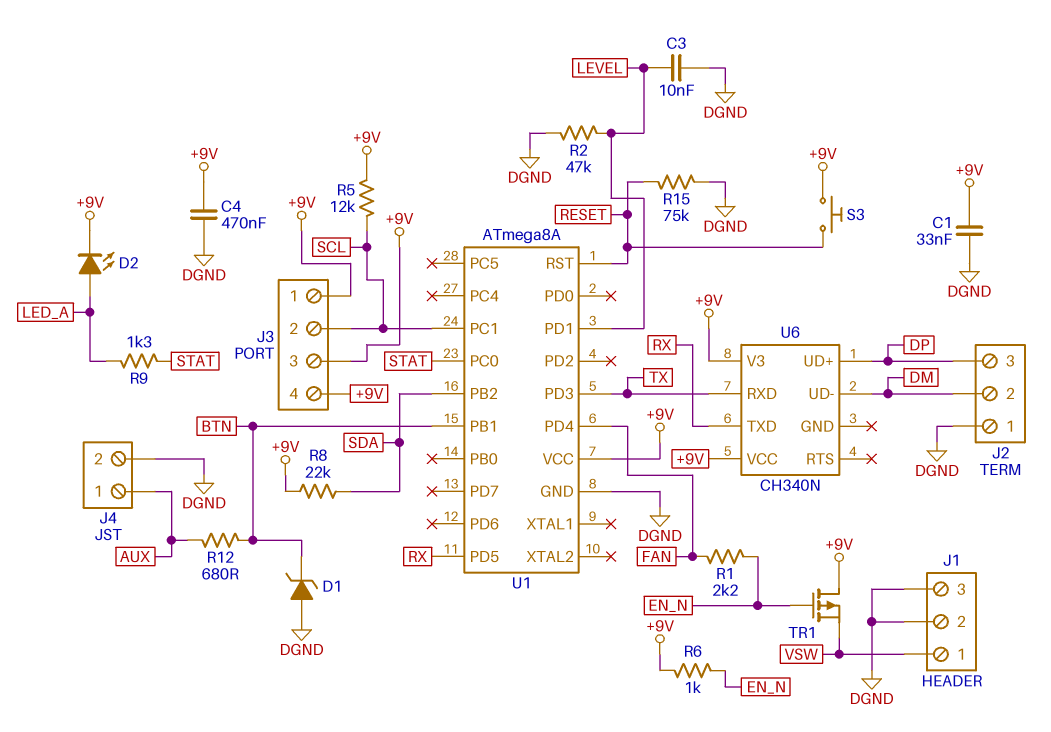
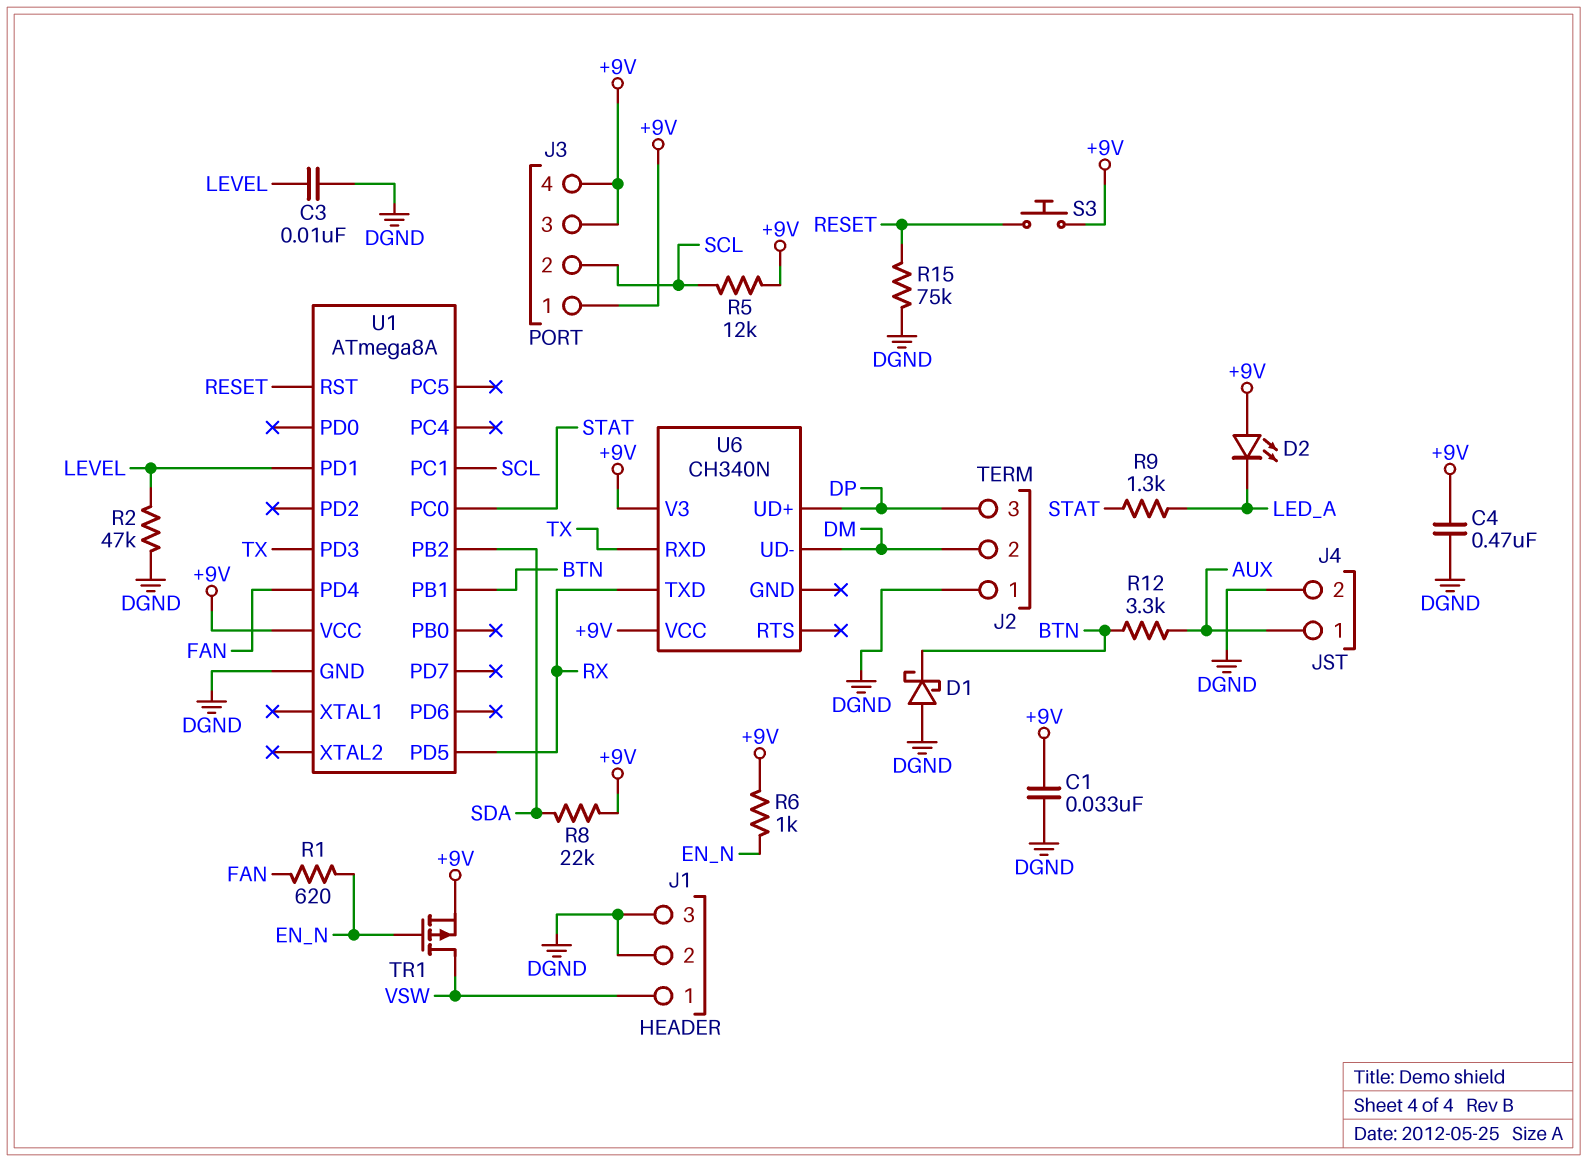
D1: zener (A DGND, K BTN) -> schottky (A DGND, K BTN)
D2: LED (A LED_A, K +9V) -> LED (A +9V, K LED_A)
R1: 2.2k (EN_N, FAN) -> 620 (EN_N, FAN)
R12: 680 (AUX, BTN) -> 3.3k (AUX, BTN)
TR1: PMOS (G EN_N, D +9V, S VSW) -> PMOS (G EN_N, D VSW, S +9V)

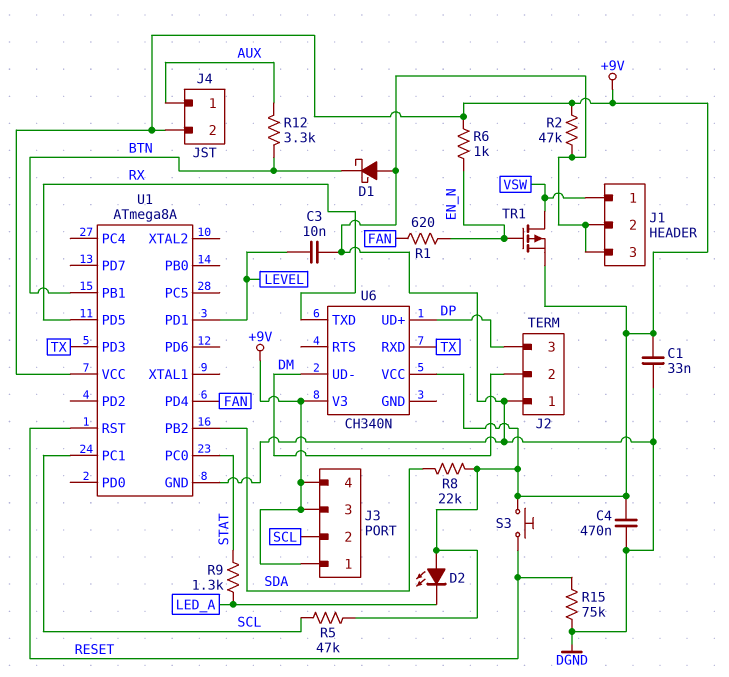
J4 pin 2: DGND -> +9V
R2: 47k (DGND, LEVEL) -> 47k (+9V, DGND)
R5: 12k (+9V, SCL) -> 47k (+9V, SCL)

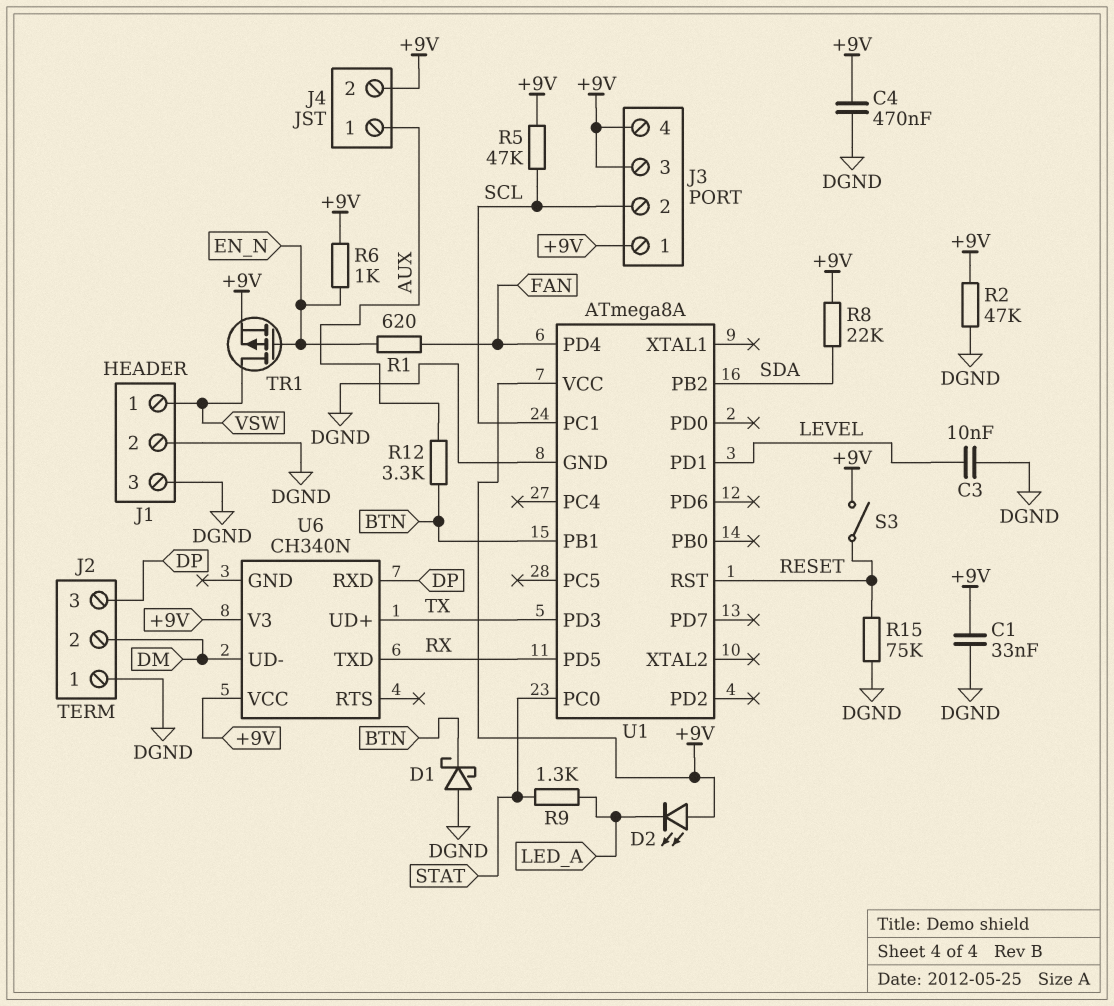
S3: button (+9V, RESET) -> switch (+9V, RESET)
U6 pin RXD: TX -> DP
U6 pin UD+: DP -> TX

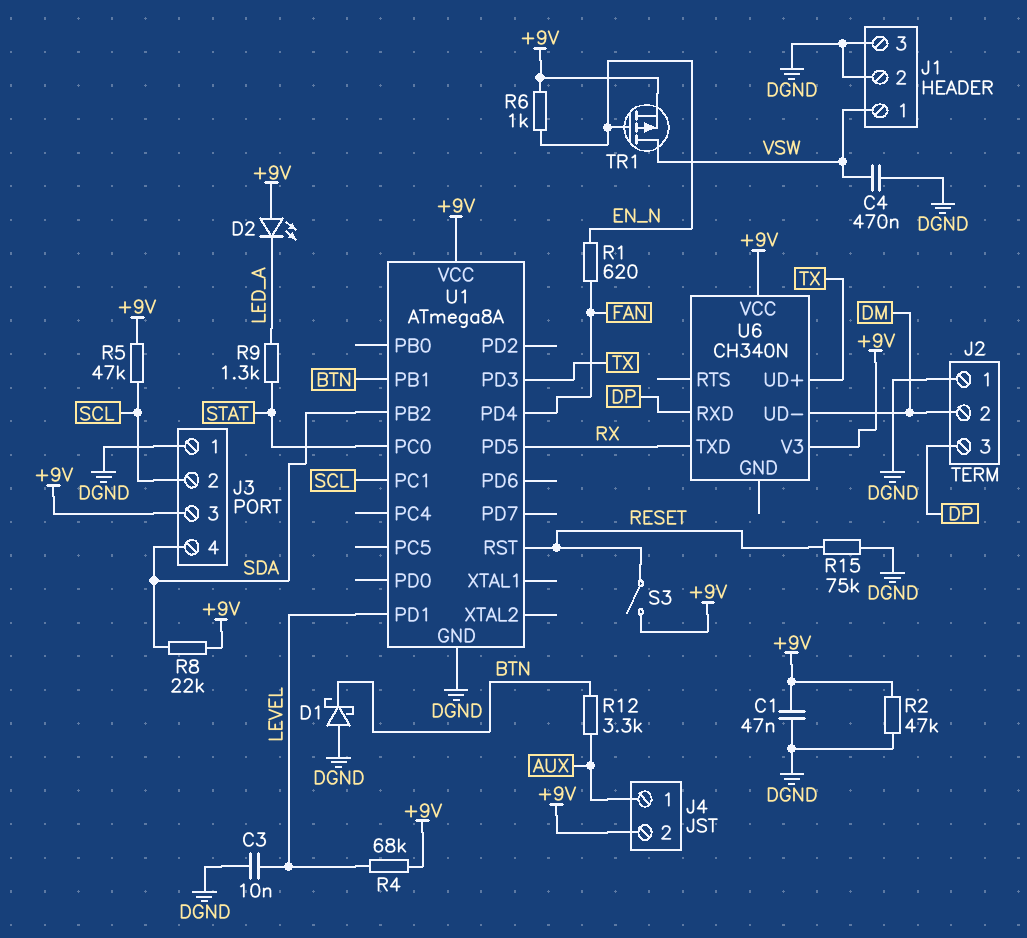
C1: 33nF (+9V, DGND) -> 47nF (+9V, DGND)
C4: 470nF (+9V, DGND) -> 470nF (DGND, VSW)
J3 pin 1: +9V -> DGND
J3 pin 4: +9V -> SDA
R4: none -> 68k (+9V, LEVEL)

